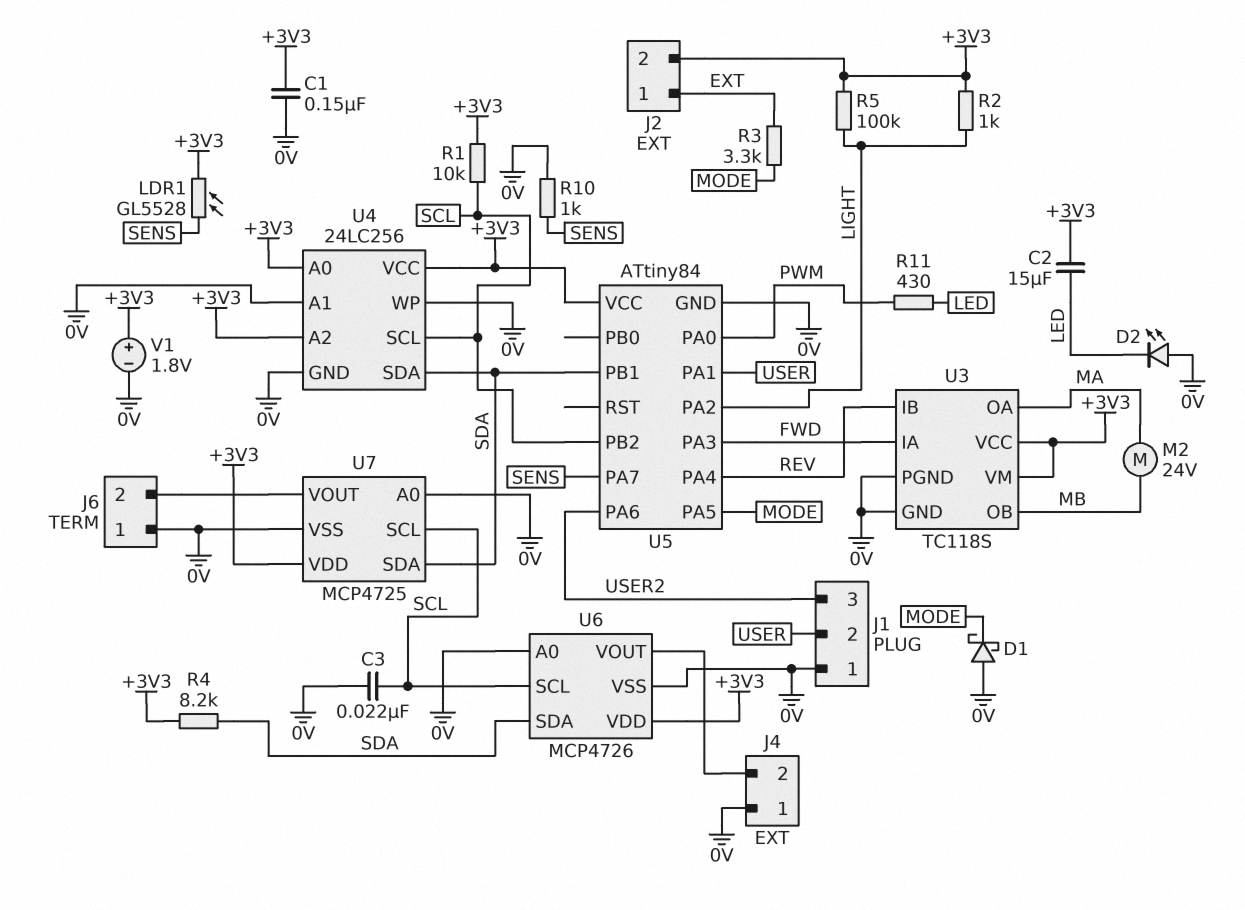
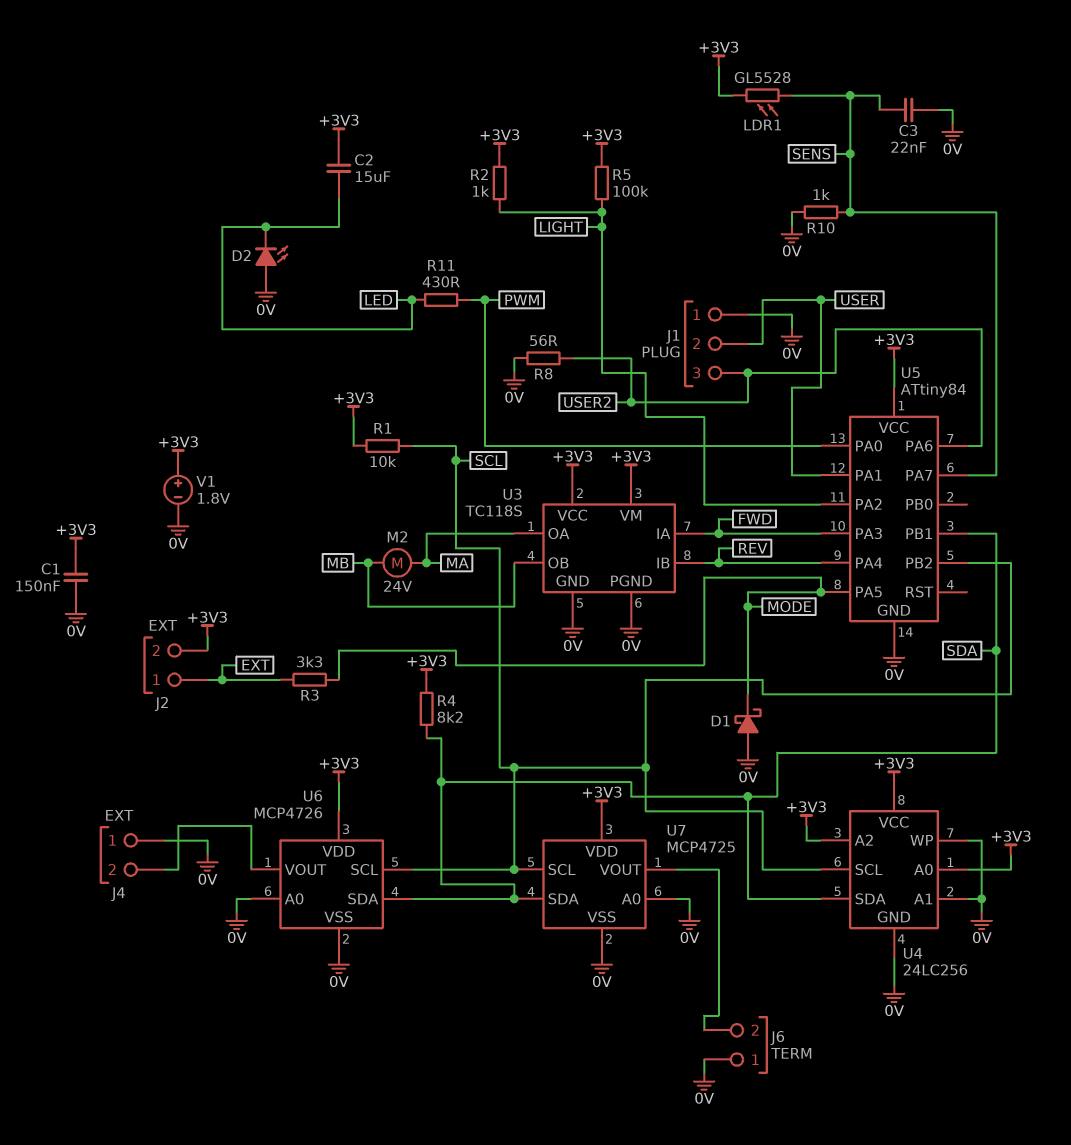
C3: 22nF (0V, SCL) -> 22nF (0V, SENS)
R8: none -> 56 (0V, USER2)

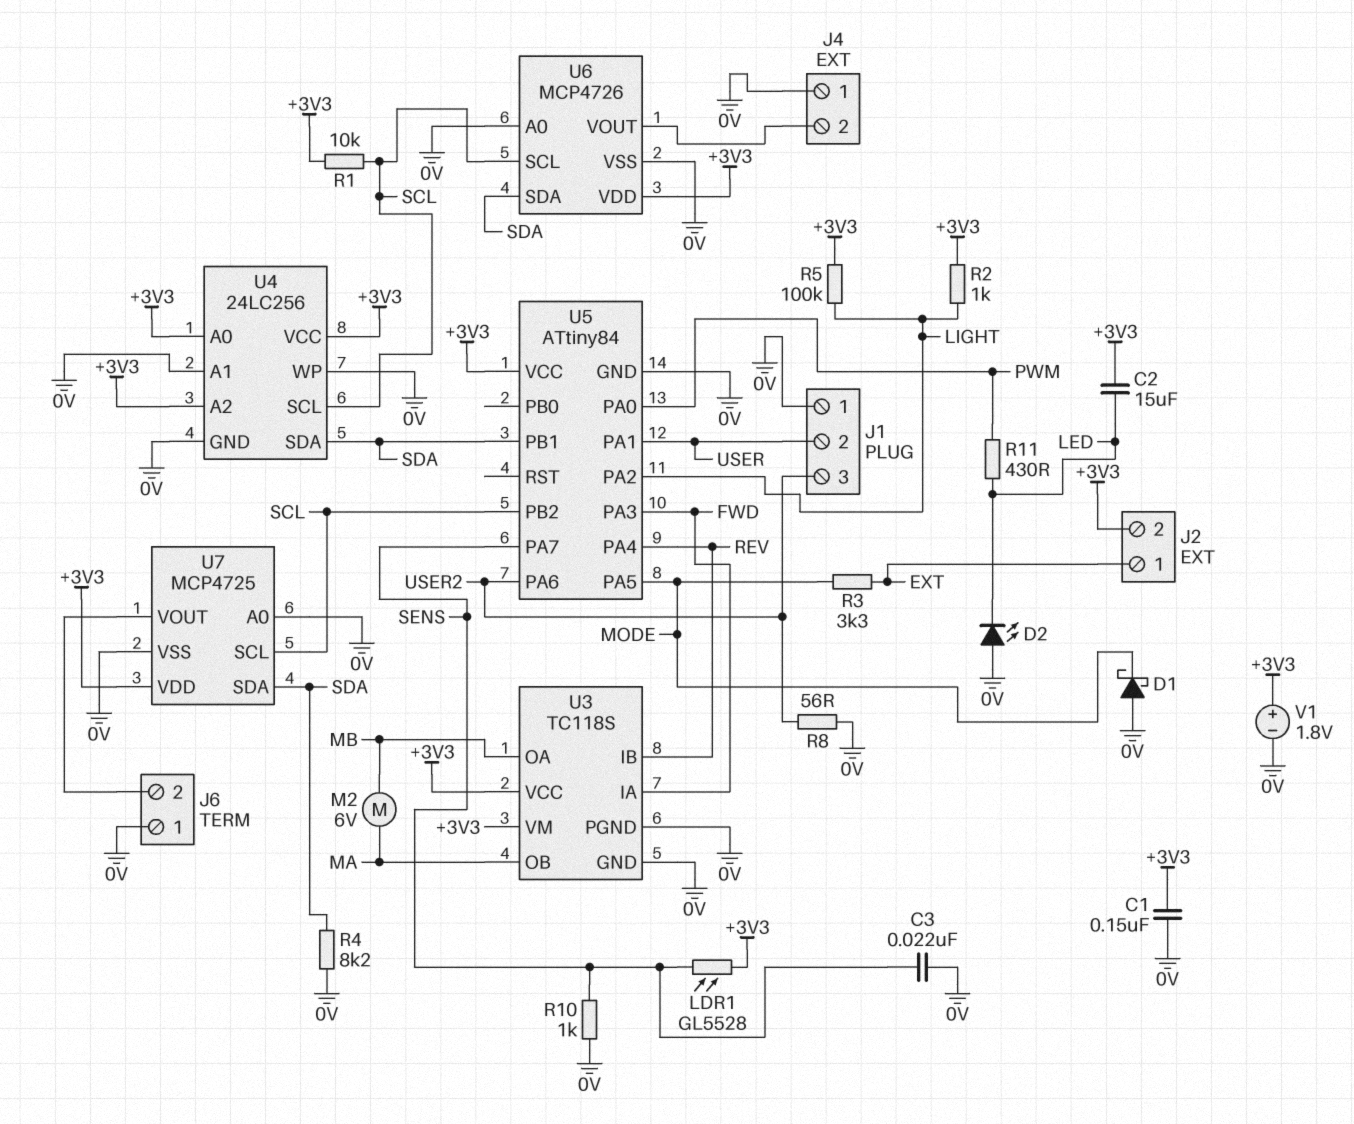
M2: motor 24V (MA, MB) -> motor 6V (MA, MB)
R4: 8.2k (+3V3, SDA) -> 8.2k (0V, SDA)
U3 pin OA: MA -> MB
U3 pin OB: MB -> MA

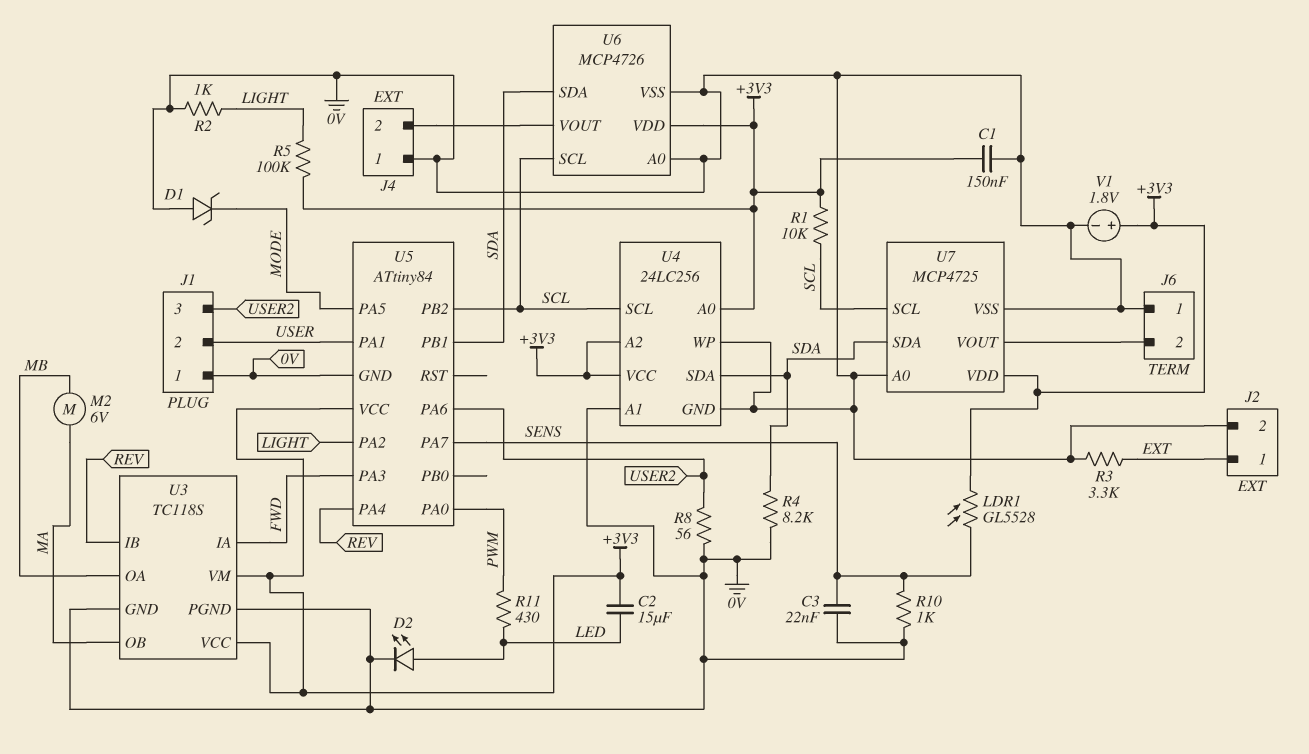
D1: schottky (A 0V, K MODE) -> zener (A 0V, K MODE)
D2: LED (A 0V, K LED) -> LED (A LED, K 0V)
J2 pin 2: +3V3 -> 0V
R2: 1k (+3V3, LIGHT) -> 1k (0V, LIGHT)
R3: 3.3k (EXT, MODE) -> 3.3k (0V, EXT)

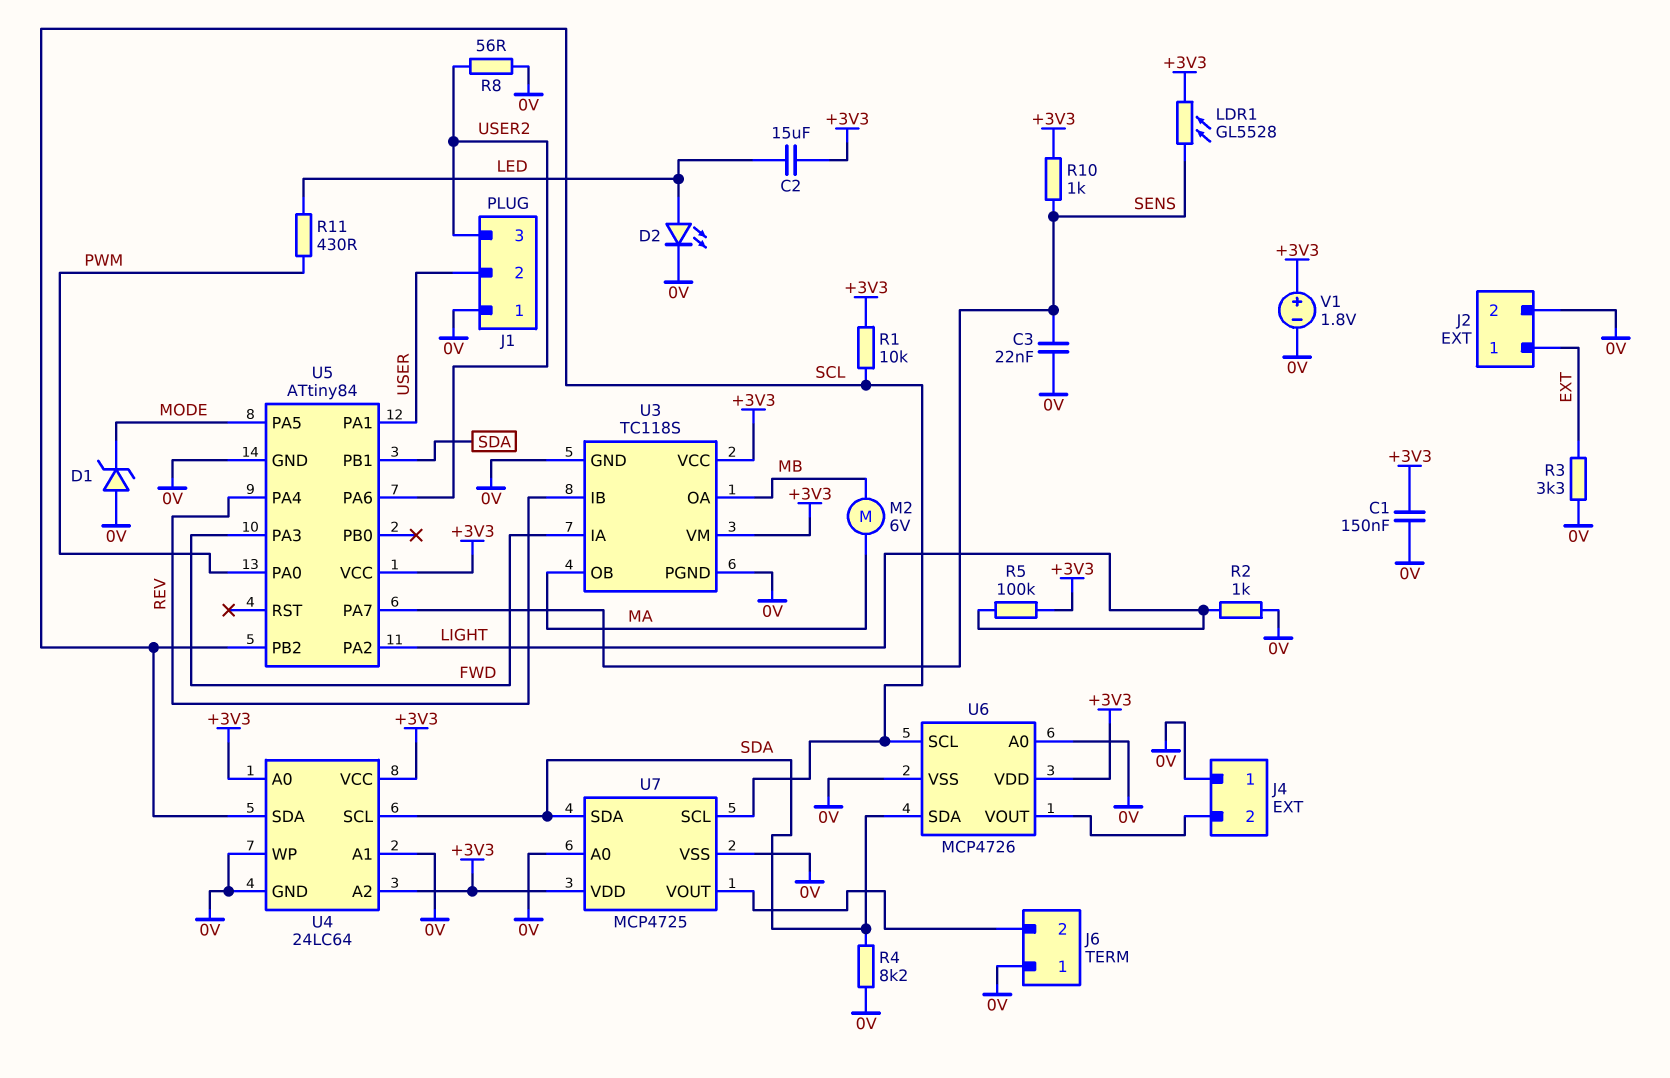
R10: 1k (0V, SENS) -> 1k (+3V3, SENS)
U4: 24LC256 -> 24LC64
U4 pin SCL: SCL -> SDA
U4 pin SDA: SDA -> SCL

